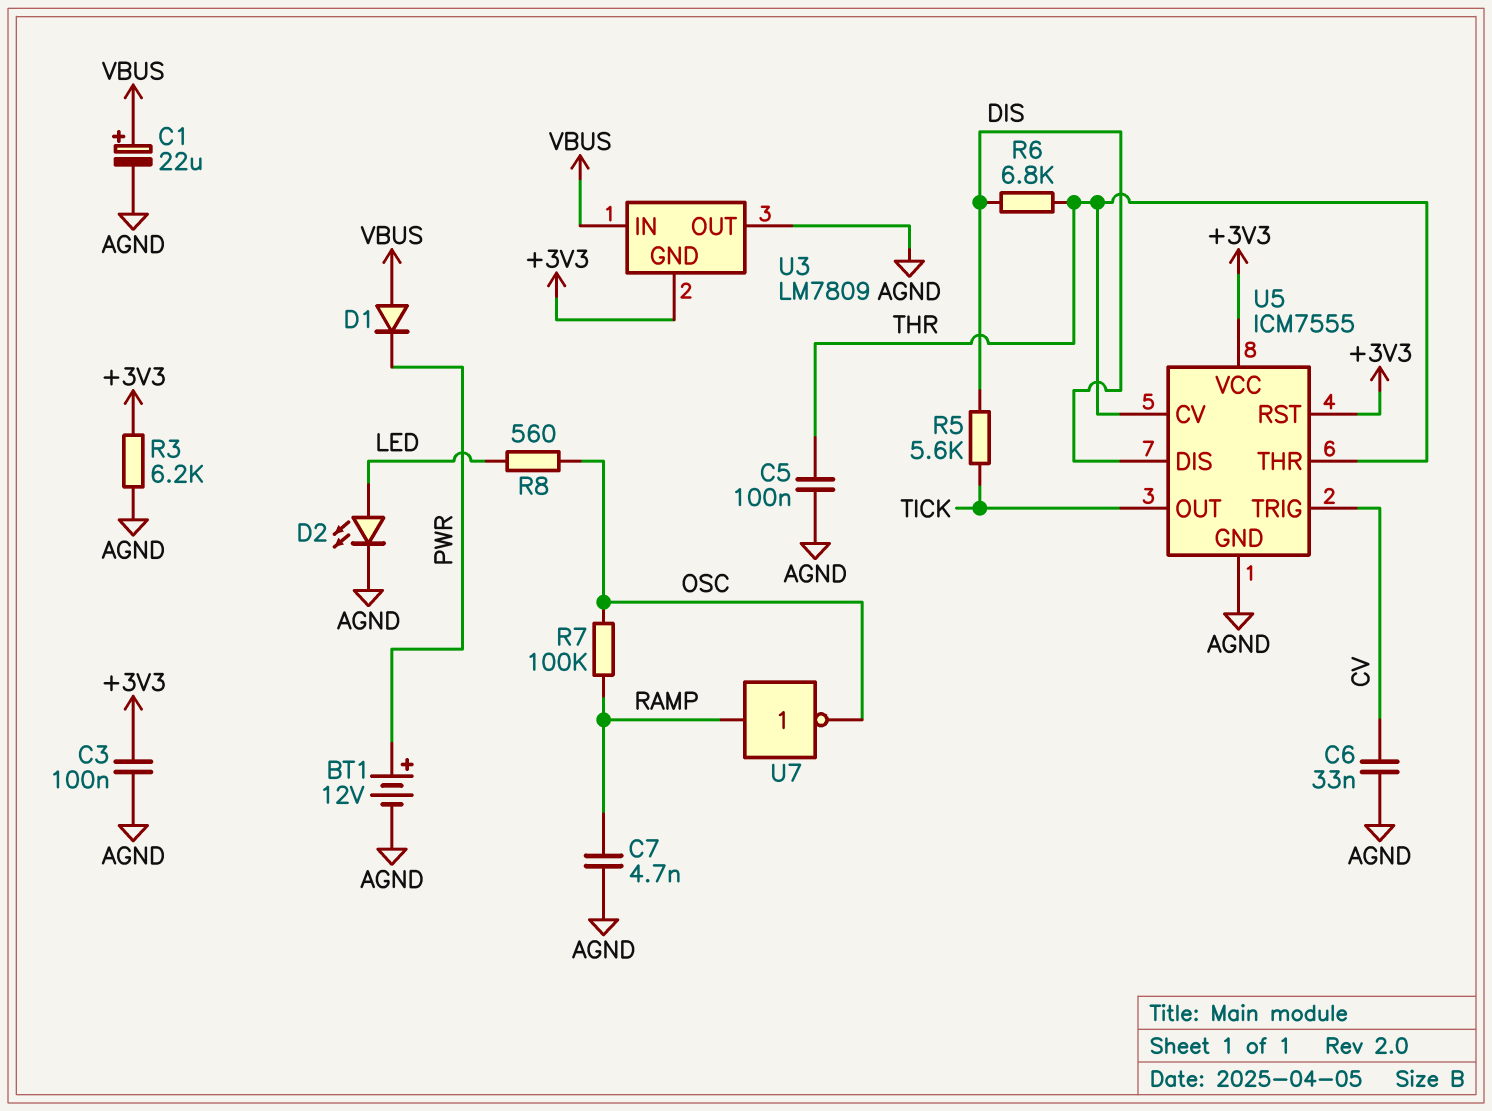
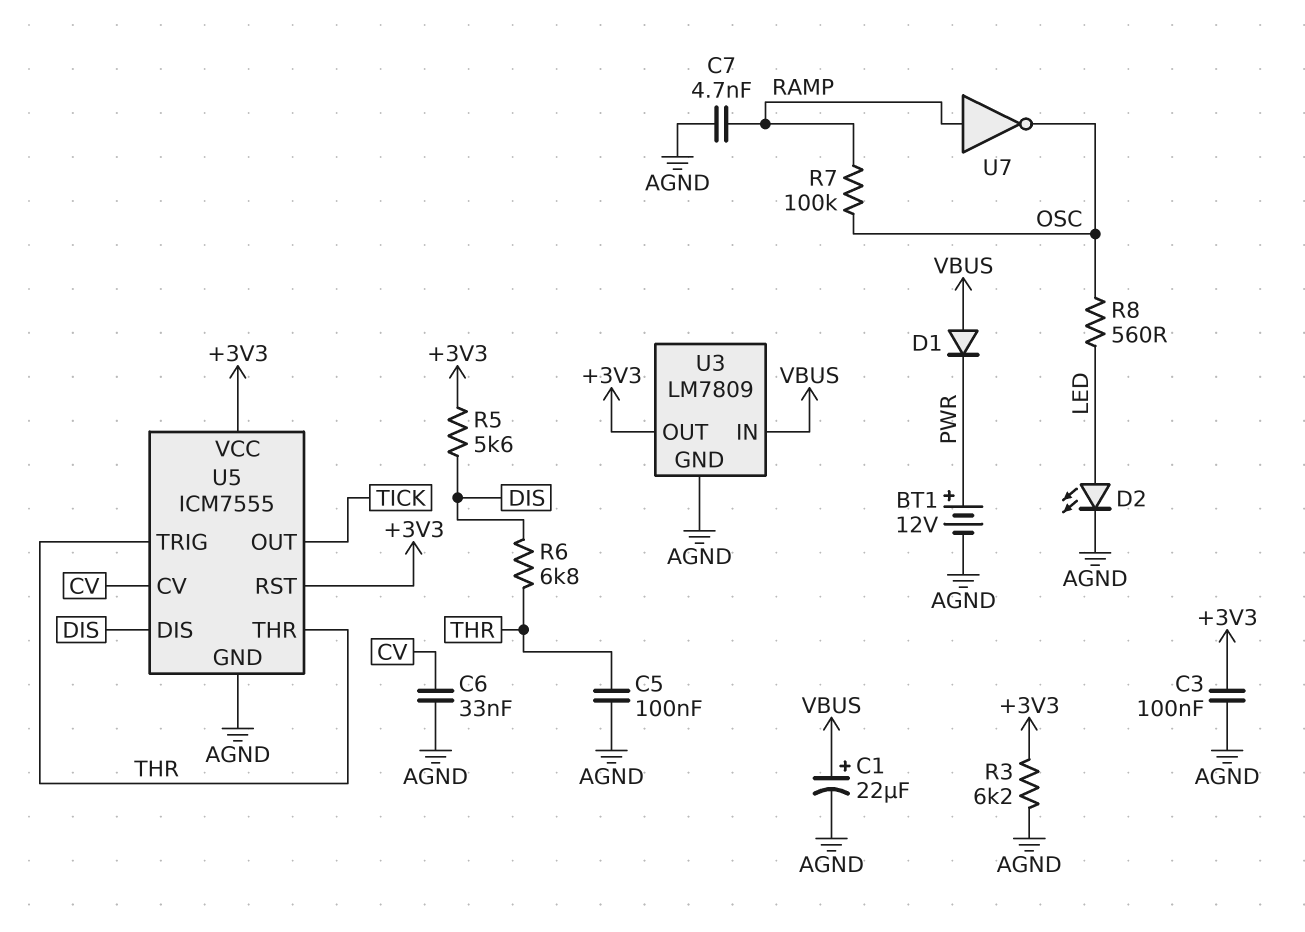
R5: 5.6k (DIS, TICK) -> 5.6k (+3V3, DIS)
U3 pin GND: +3V3 -> AGND
U3 pin OUT: AGND -> +3V3
U5 pin CV: THR -> CV
U5 pin TRIG: CV -> THR

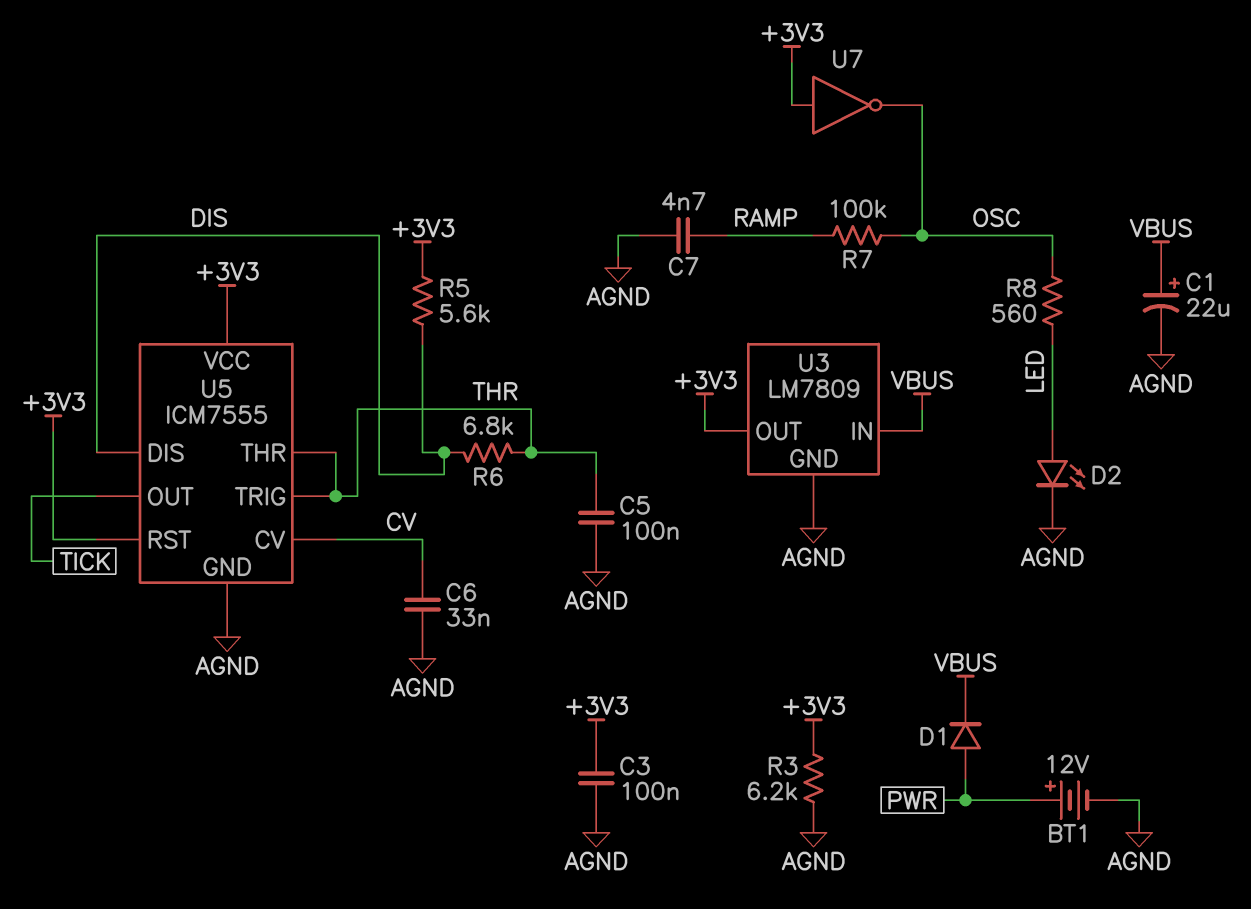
D1: diode (A VBUS, K PWR) -> diode (A PWR, K VBUS)
U7: NOT (in RAMP, out OSC) -> NOT (in +3V3, out OSC)

